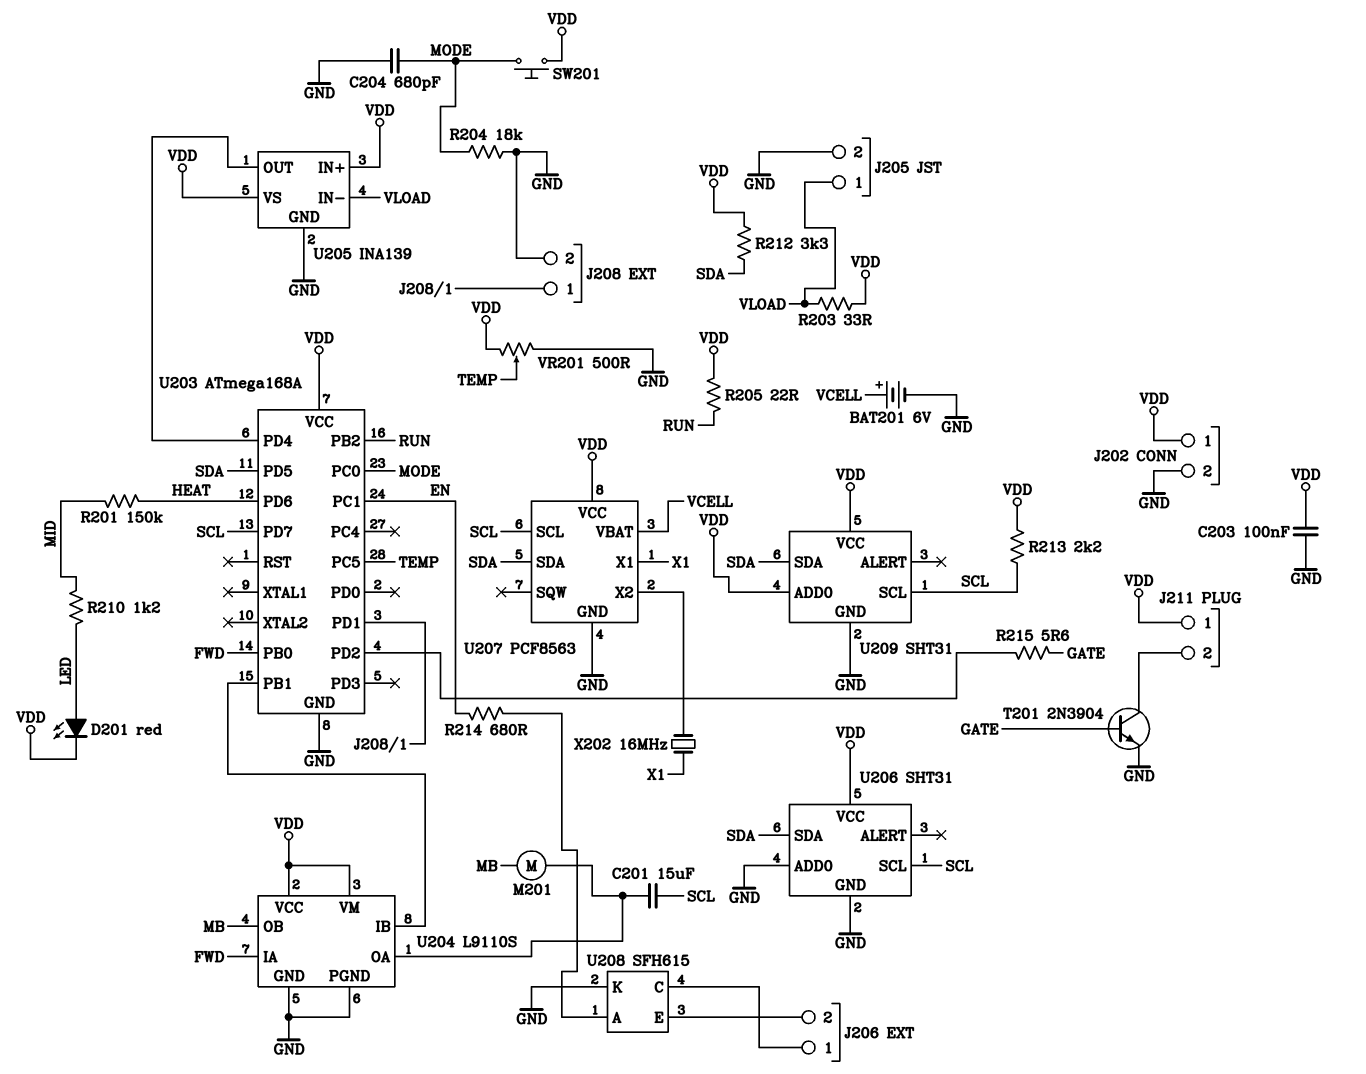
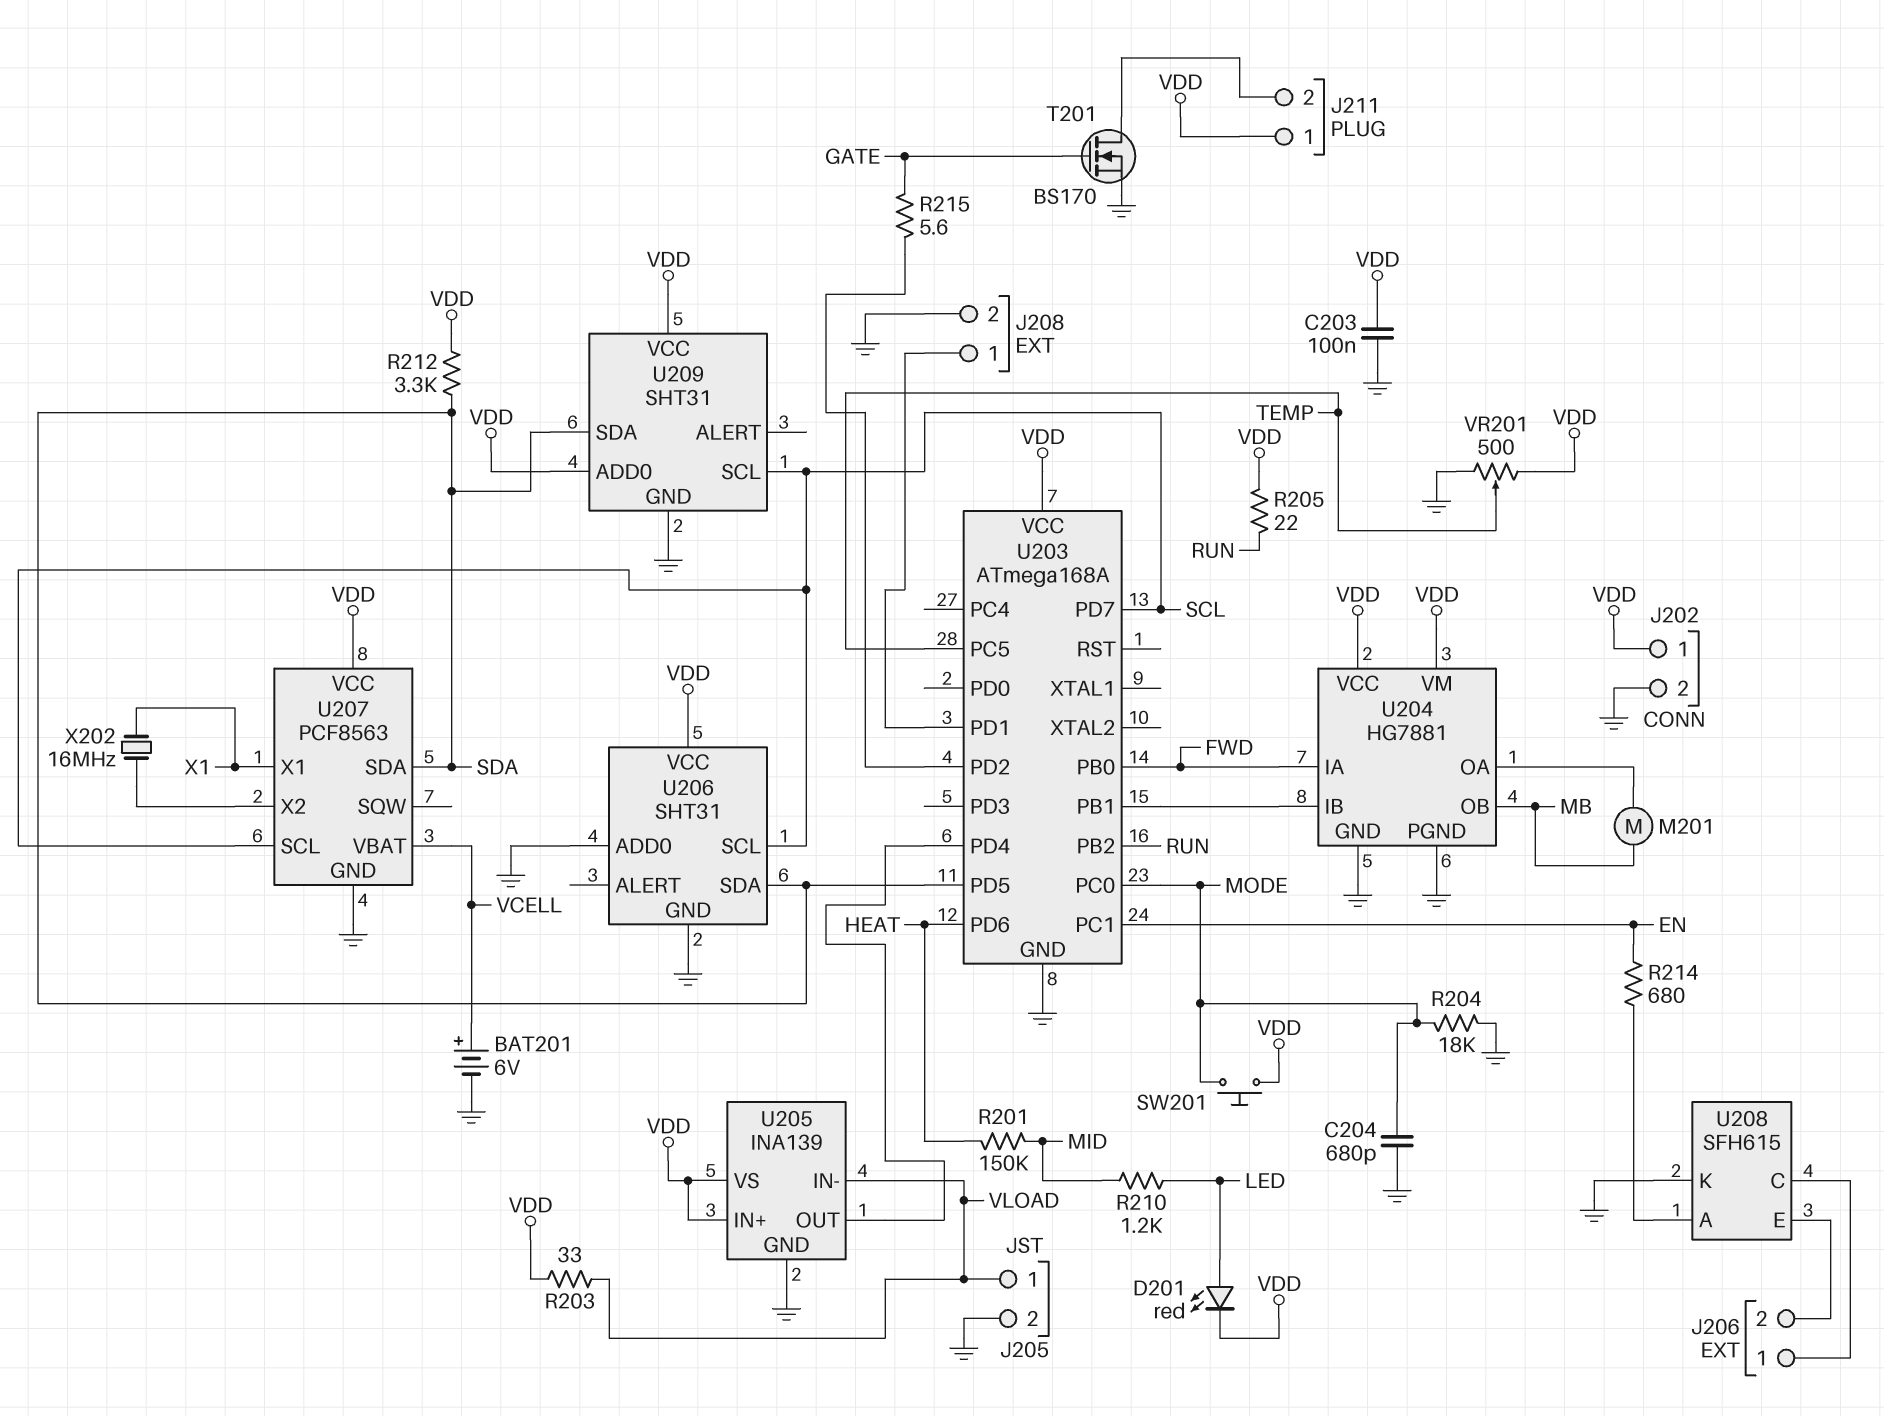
C201: 15uF (SCL, U204/OA) -> none
R213: 2.2k (SCL, VDD) -> none
T201: NPN 2N3904 (B GATE, C J211/2, E GND) -> NMOS BS170 (G GATE, D J211/2, S GND)
U204: L9110S -> HG7881

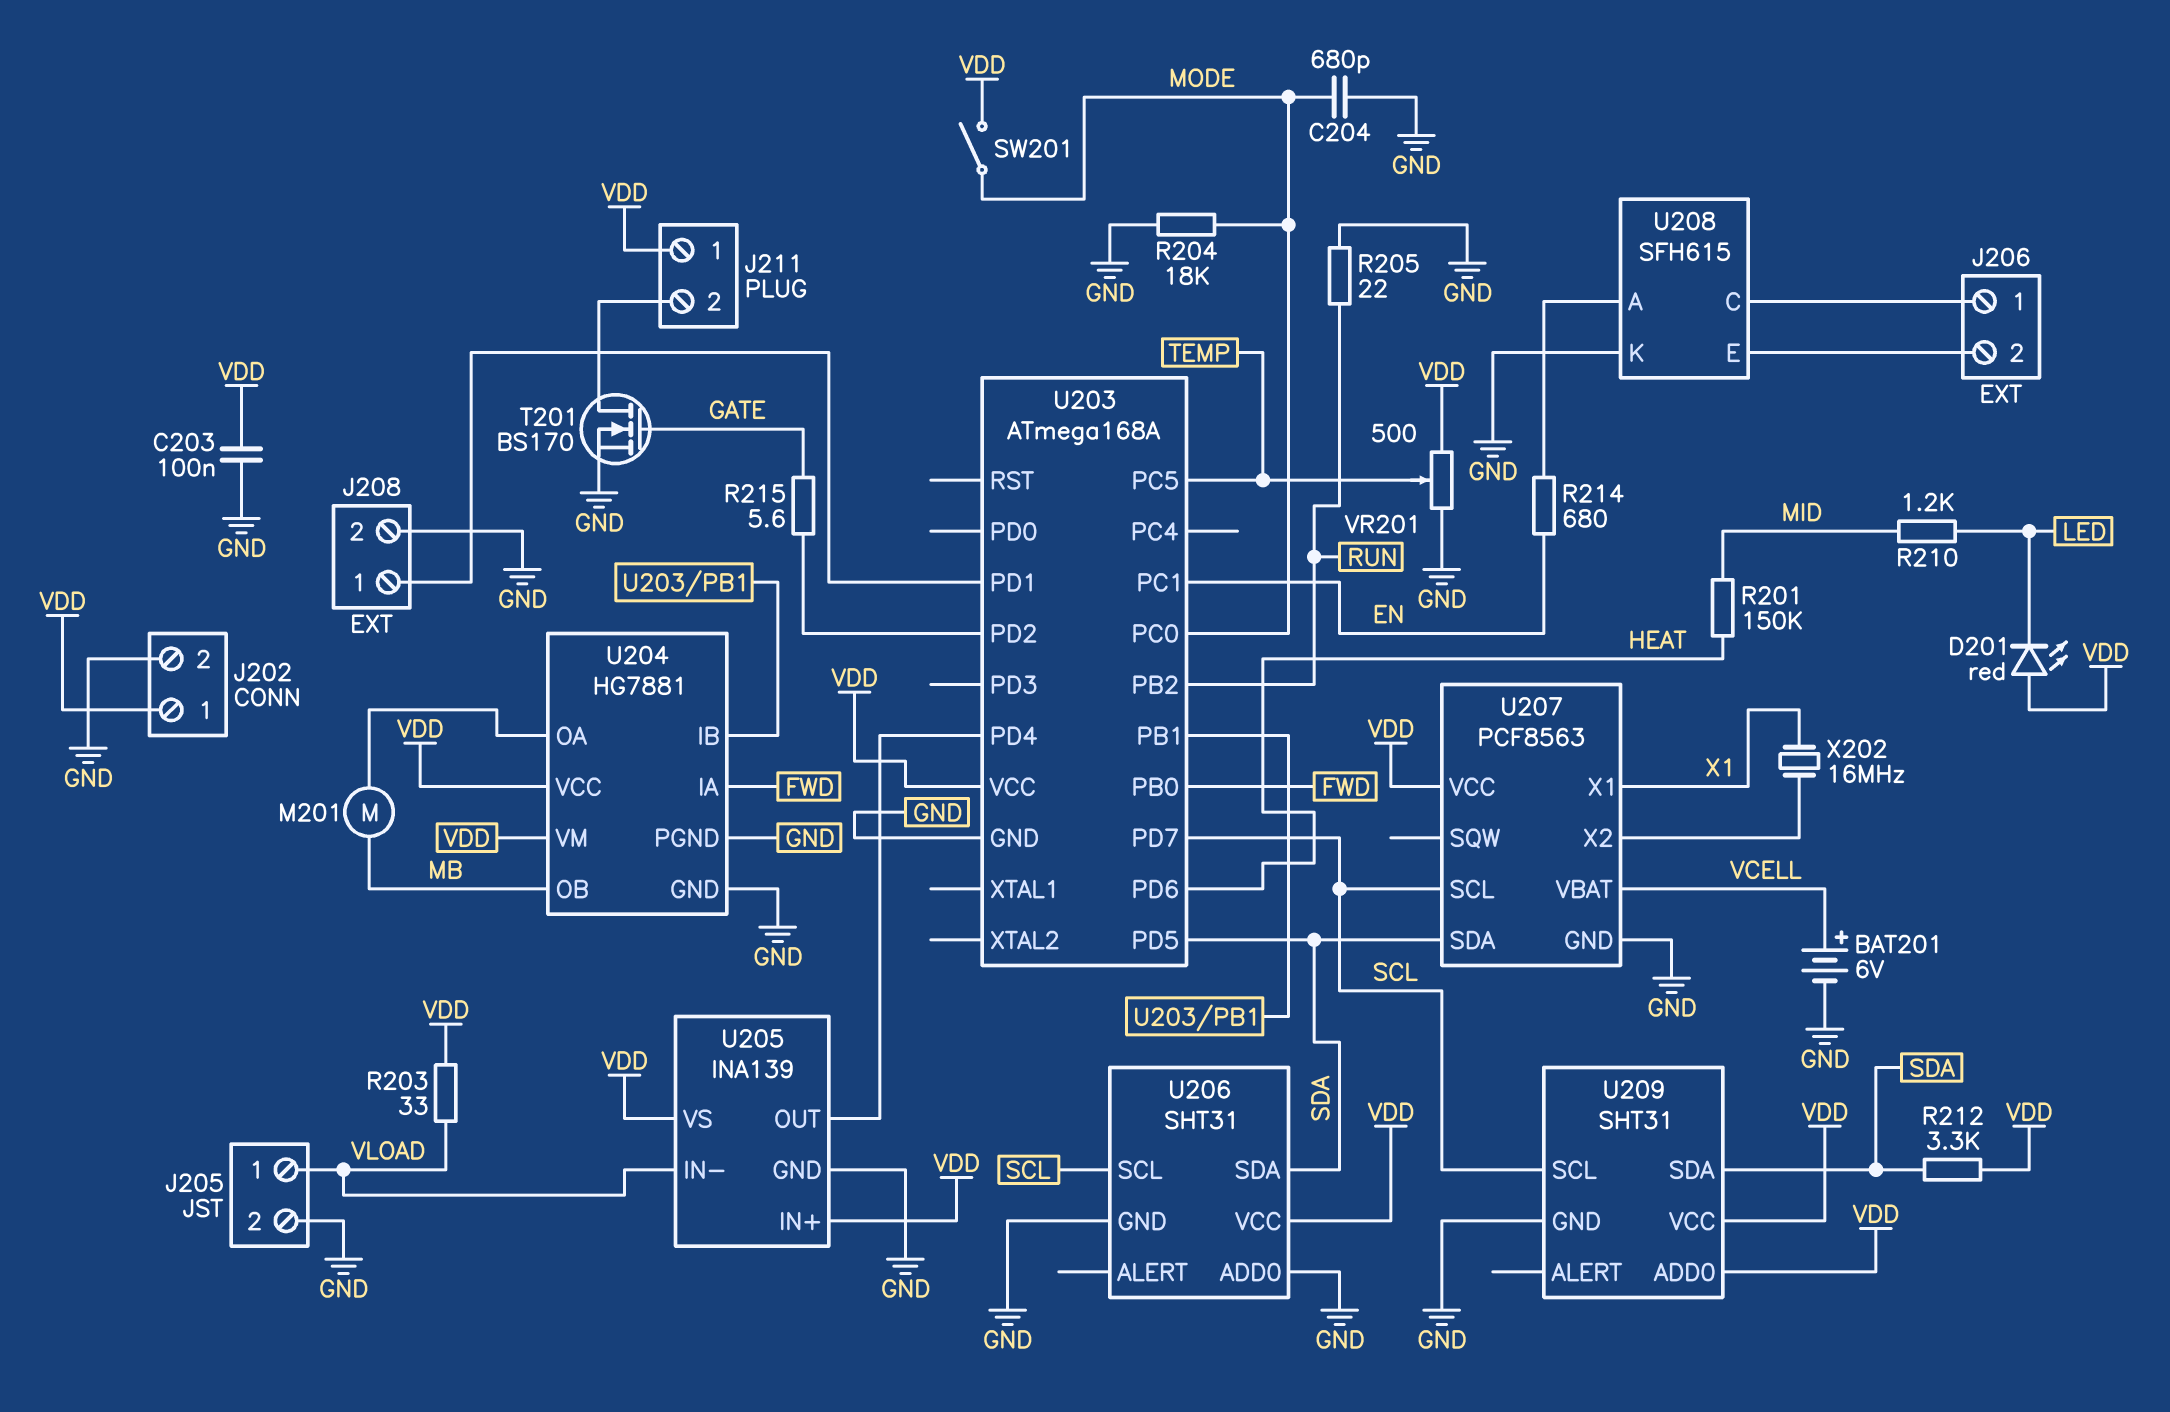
D201: LED red (A LED, K VDD) -> LED red (A VDD, K LED)
R205: 22 (RUN, VDD) -> 22 (GND, RUN)
SW201: button (MODE, VDD) -> switch (MODE, VDD)

